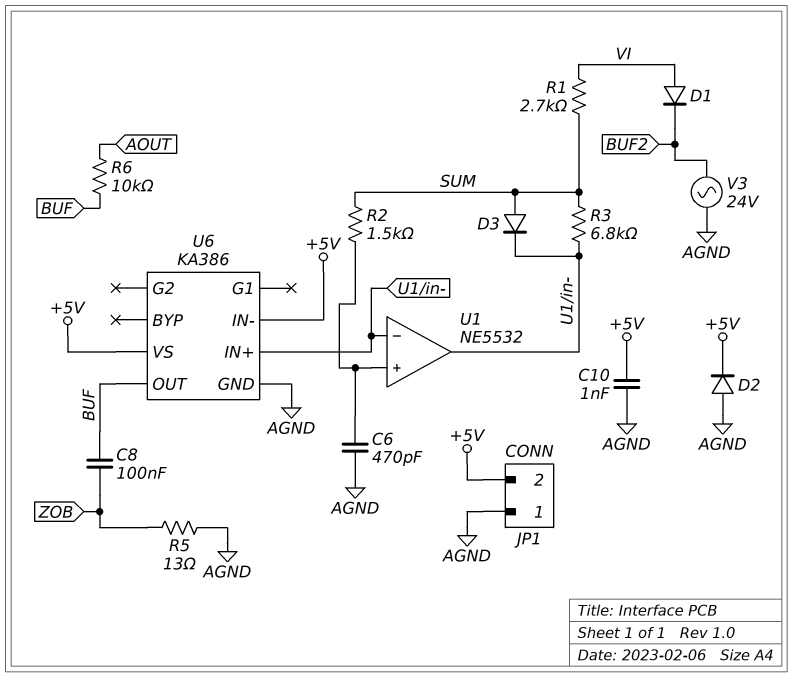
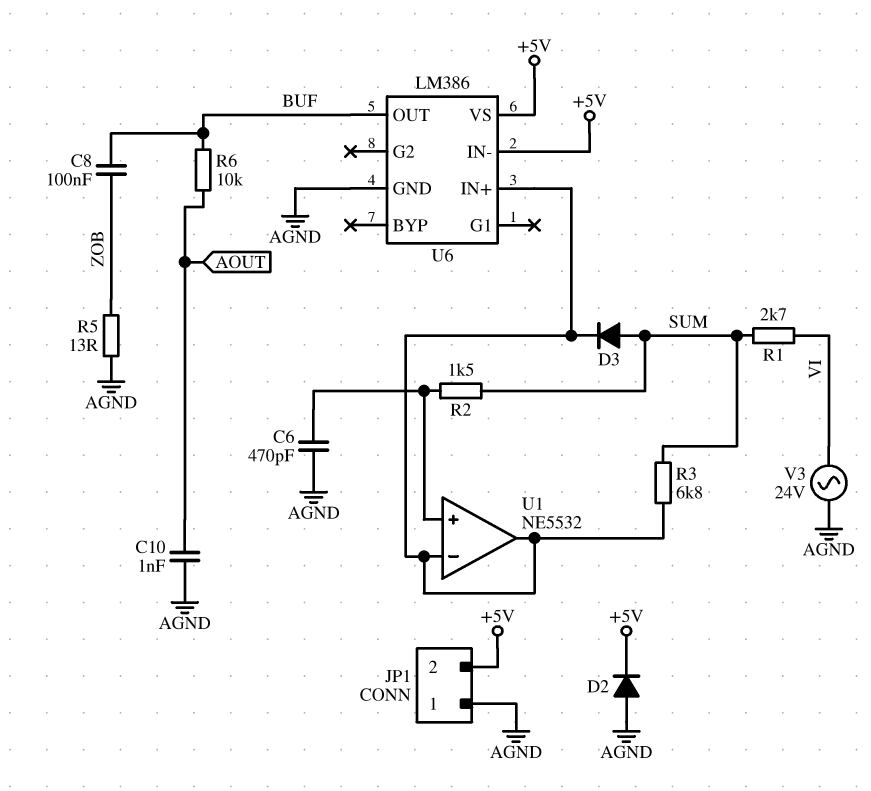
C10: 1nF (+5V, AGND) -> 1nF (AGND, AOUT)
D1: diode (A VI, K BUF2) -> none
U6: KA386 -> LM386
V3: AC 24V (AGND, BUF2) -> AC 24V (AGND, VI)

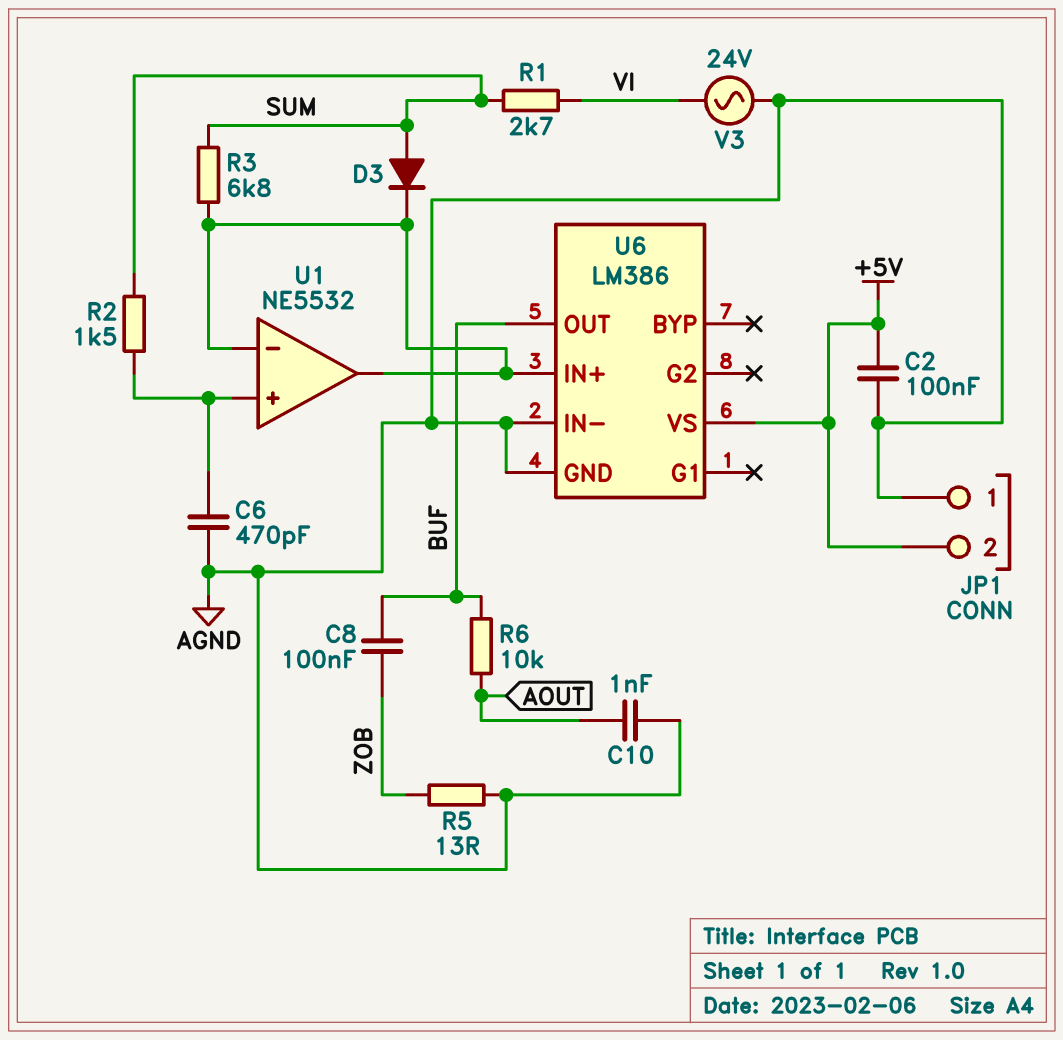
C2: none -> 100nF (+5V, AGND)
D2: diode (A AGND, K +5V) -> none
U6 pin IN-: +5V -> AGND

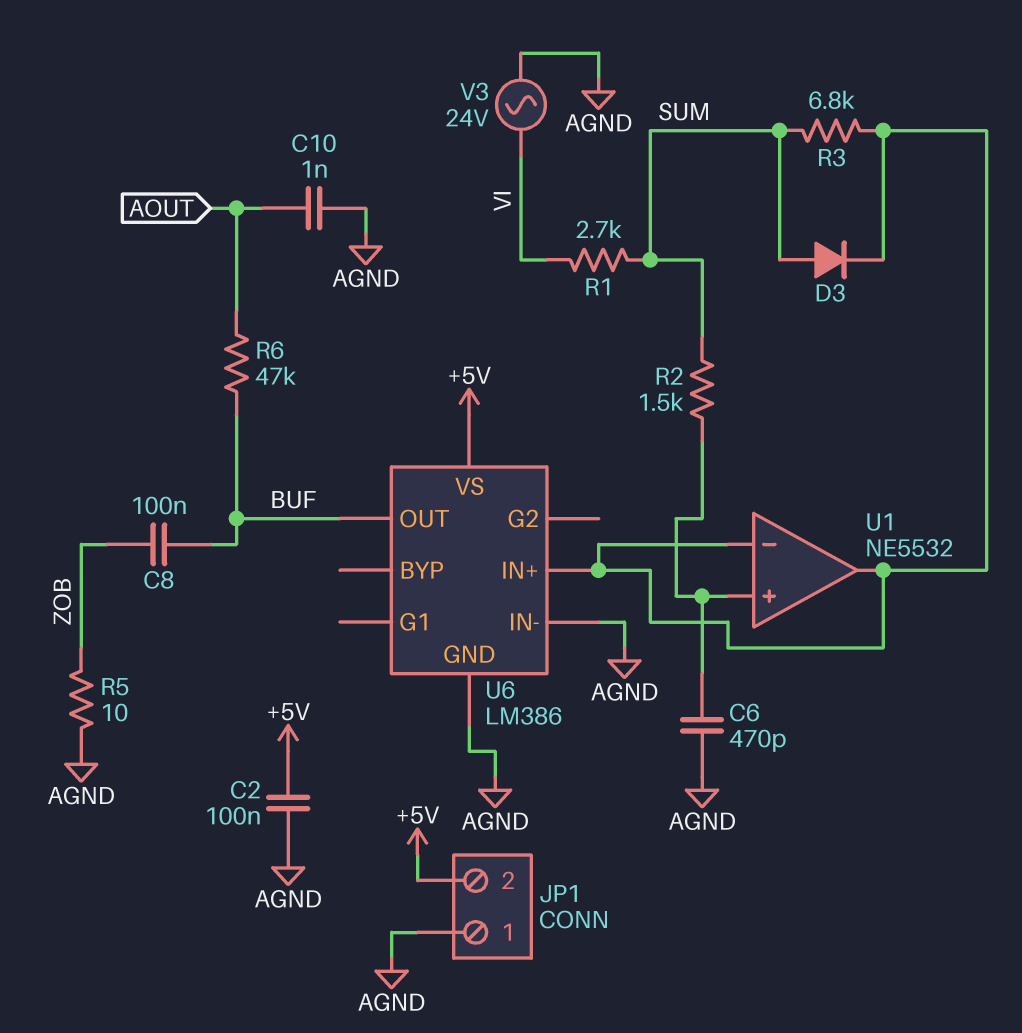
R5: 13 (AGND, ZOB) -> 10 (AGND, ZOB)
R6: 10k (AOUT, BUF) -> 47k (AOUT, BUF)

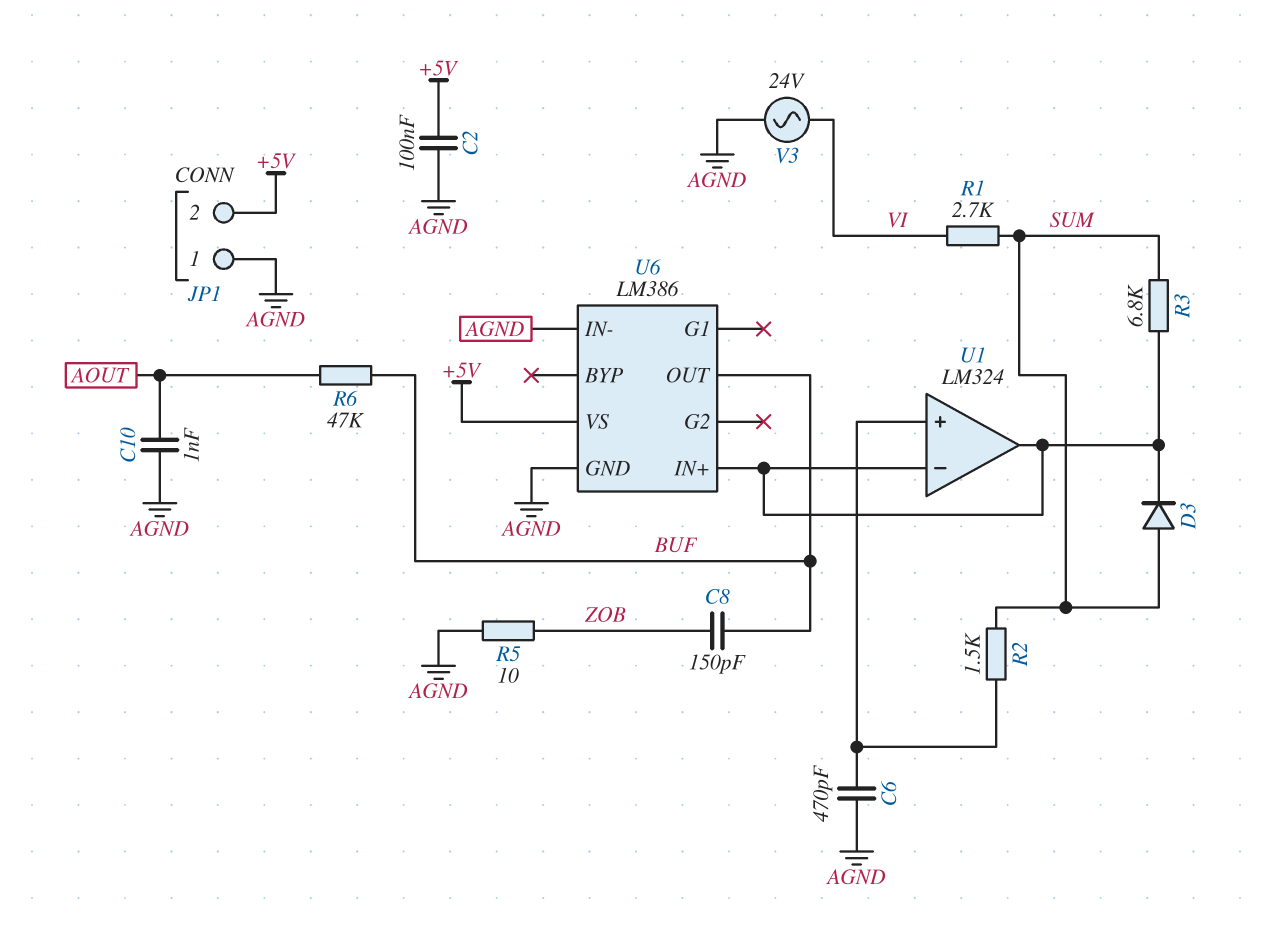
C8: 100nF (BUF, ZOB) -> 150pF (BUF, ZOB)
U1: NE5532 -> LM324

